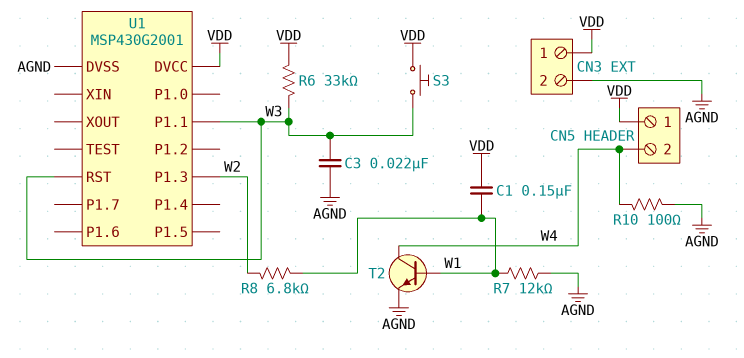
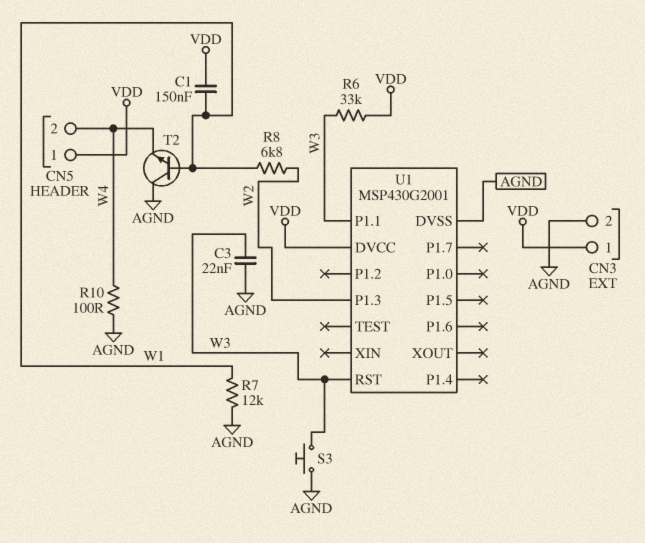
S3: button (VDD, W3) -> button (AGND, W3)
T2: NPN (B W1, C W4, E AGND) -> NPN (B W1, C AGND, E W4)

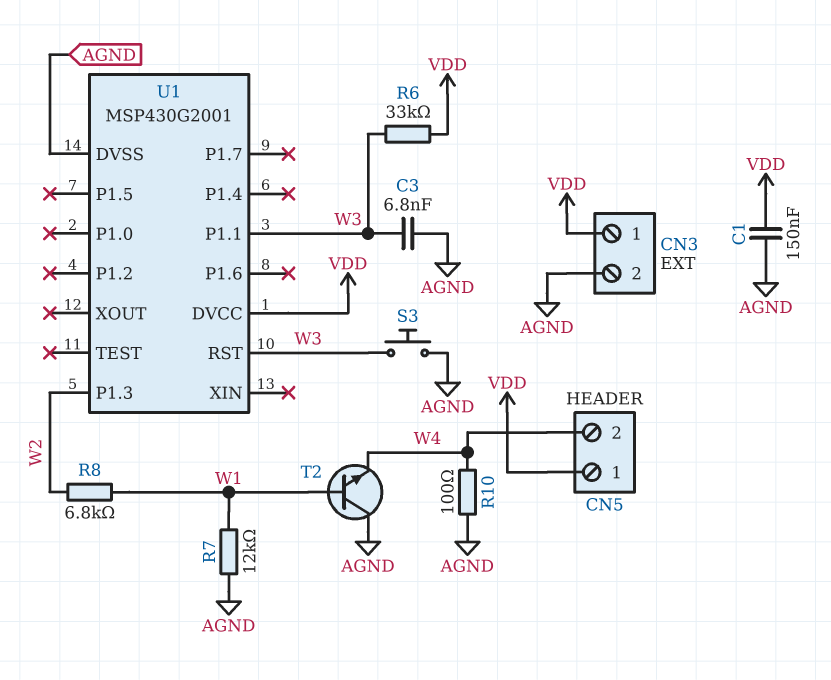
C1: 150nF (VDD, W1) -> 150nF (AGND, VDD)
C3: 22nF (AGND, W3) -> 6.8nF (AGND, W3)

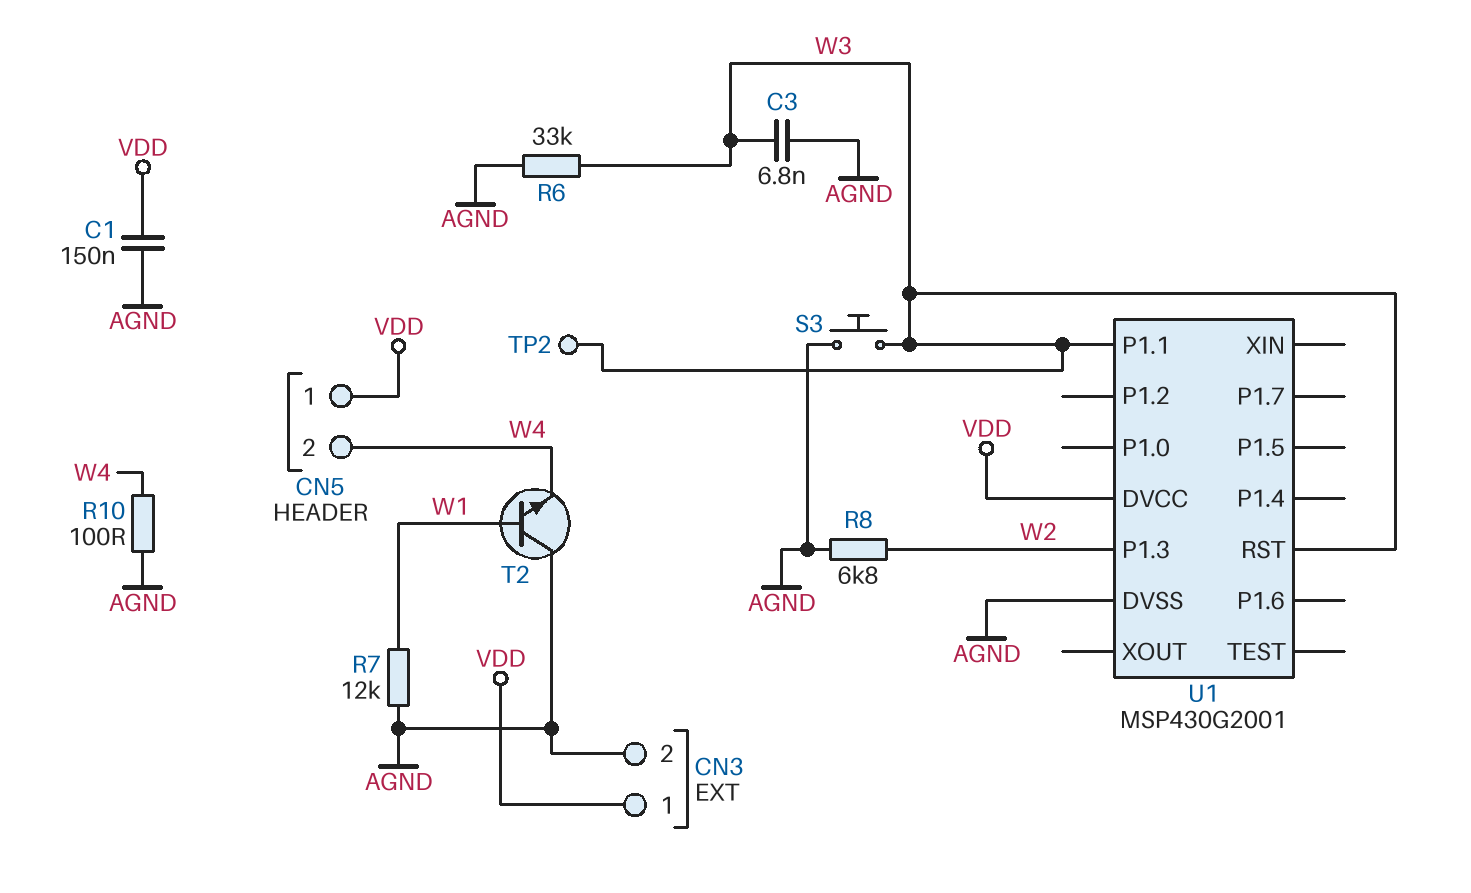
R6: 33k (VDD, W3) -> 33k (AGND, W3)
R8: 6.8k (W1, W2) -> 6.8k (AGND, W2)
TP2: none -> test point (W3)

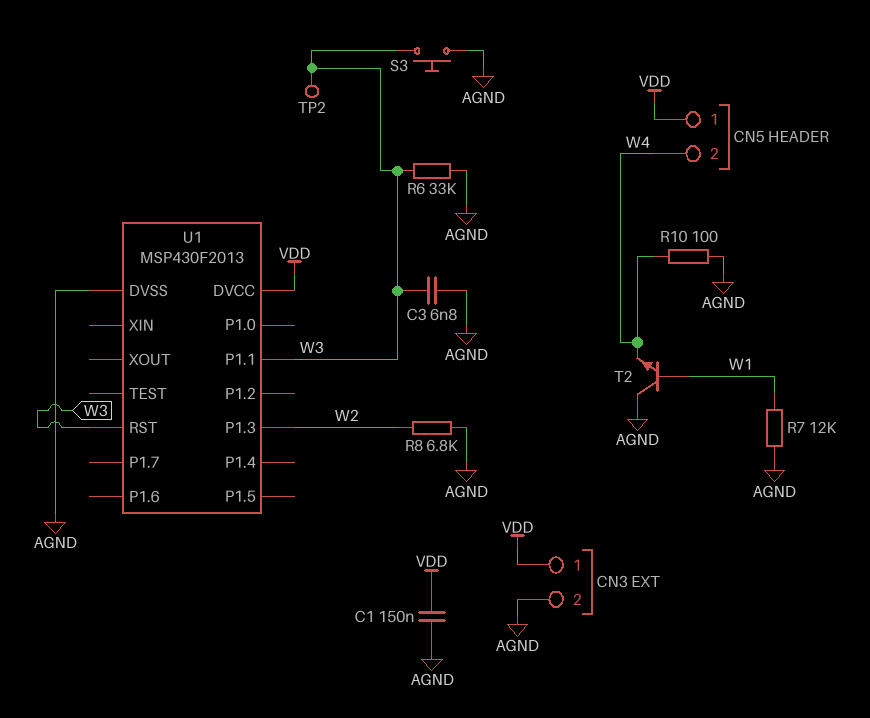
U1: MSP430G2001 -> MSP430F2013

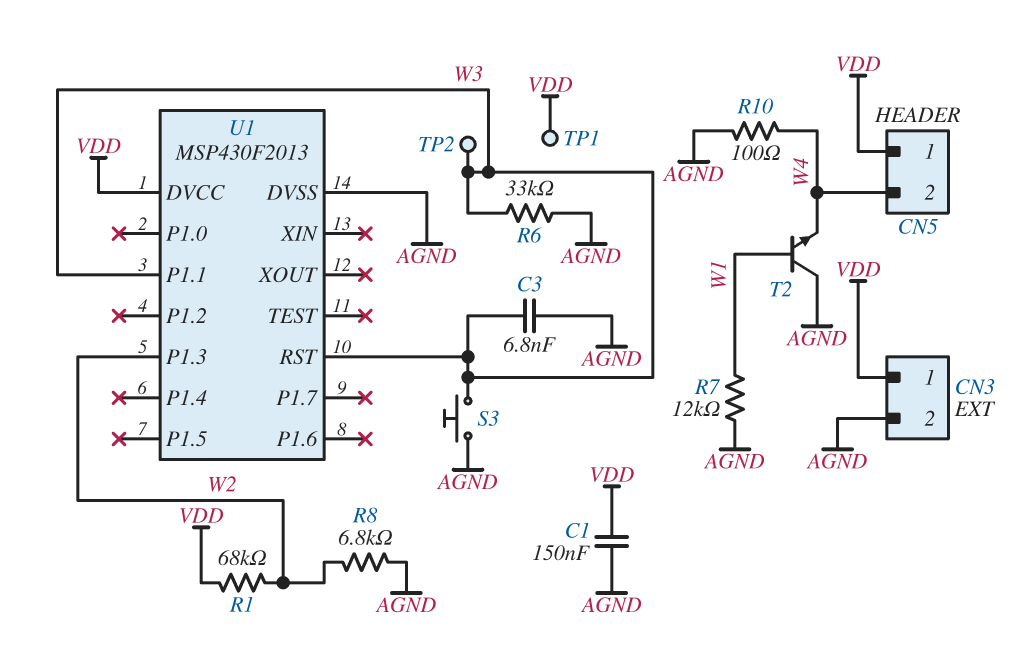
R1: none -> 68k (VDD, W2)
TP1: none -> test point (VDD)

